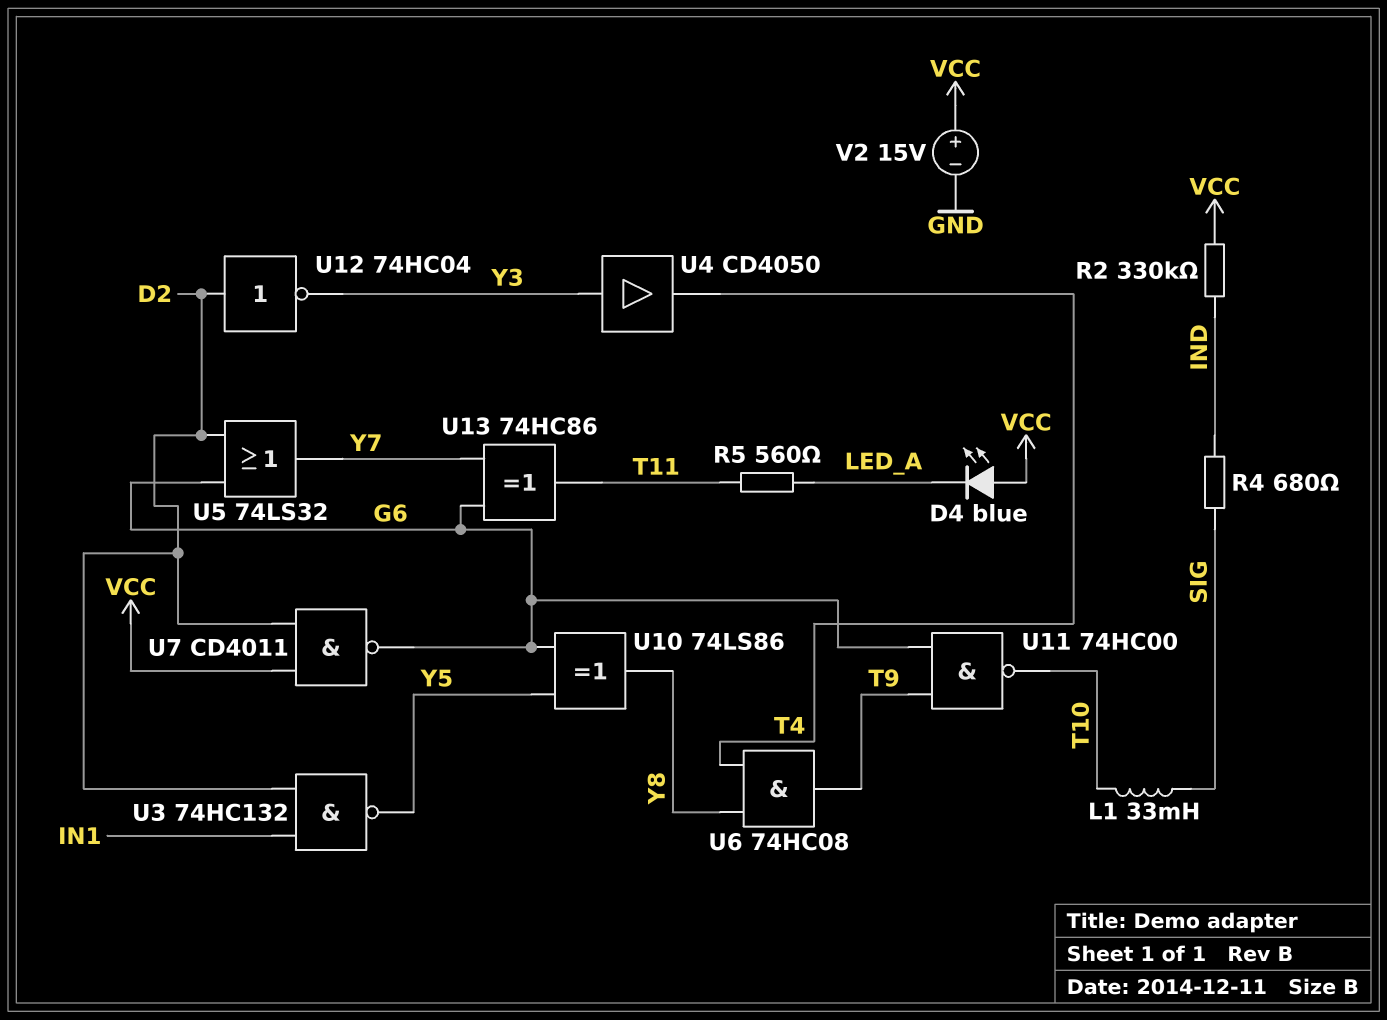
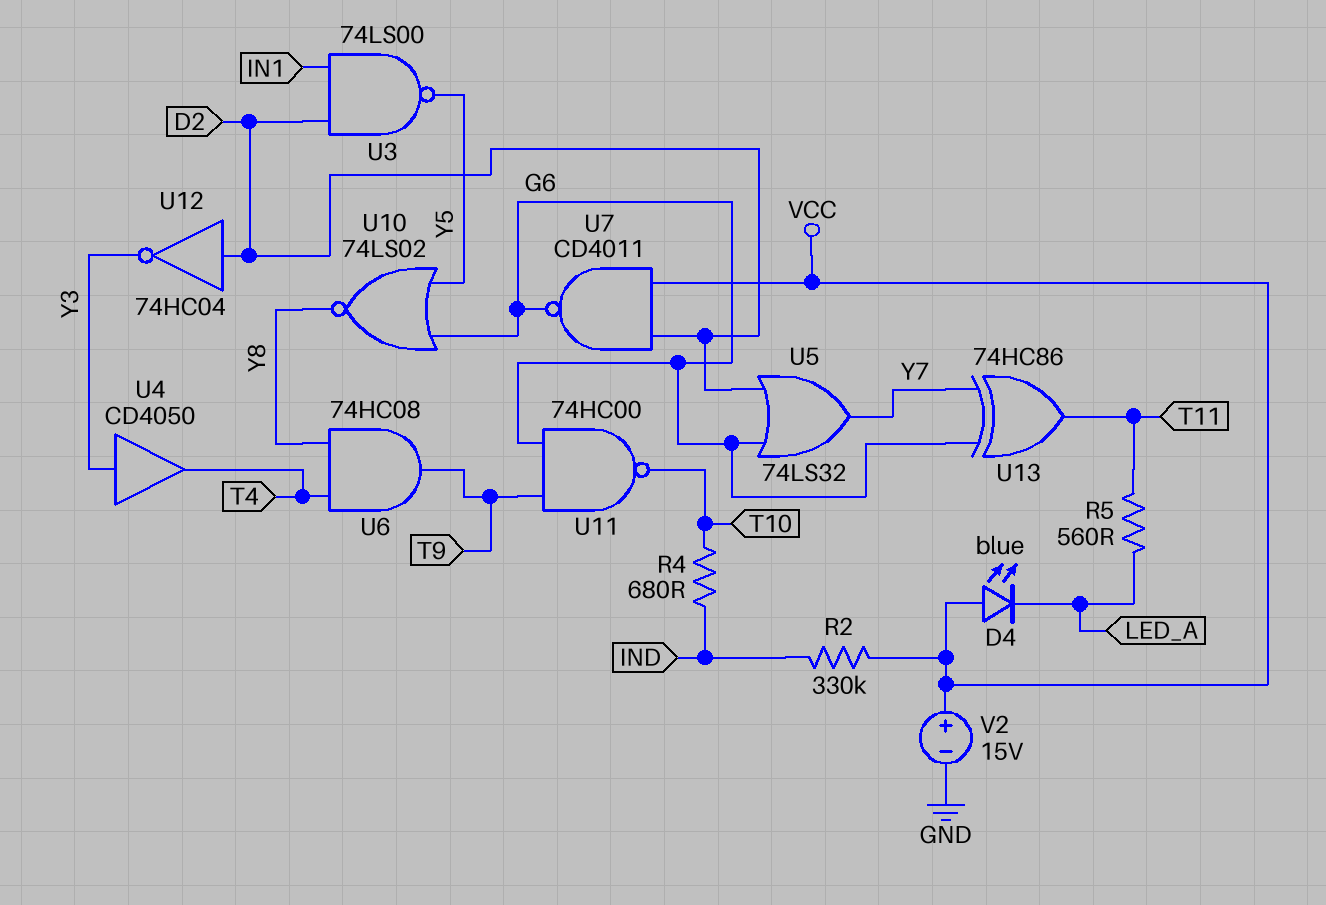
L1: 33mH (SIG, T10) -> none
R4: 680 (IND, SIG) -> 680 (IND, T10)
U3: NAND 74HC132 (in D2, in IN1, out Y5) -> NAND 74LS00 (in D2, in IN1, out Y5)
U10: XOR 74LS86 (in G6, in Y5, out Y8) -> NOR 74LS02 (in G6, in Y5, out Y8)

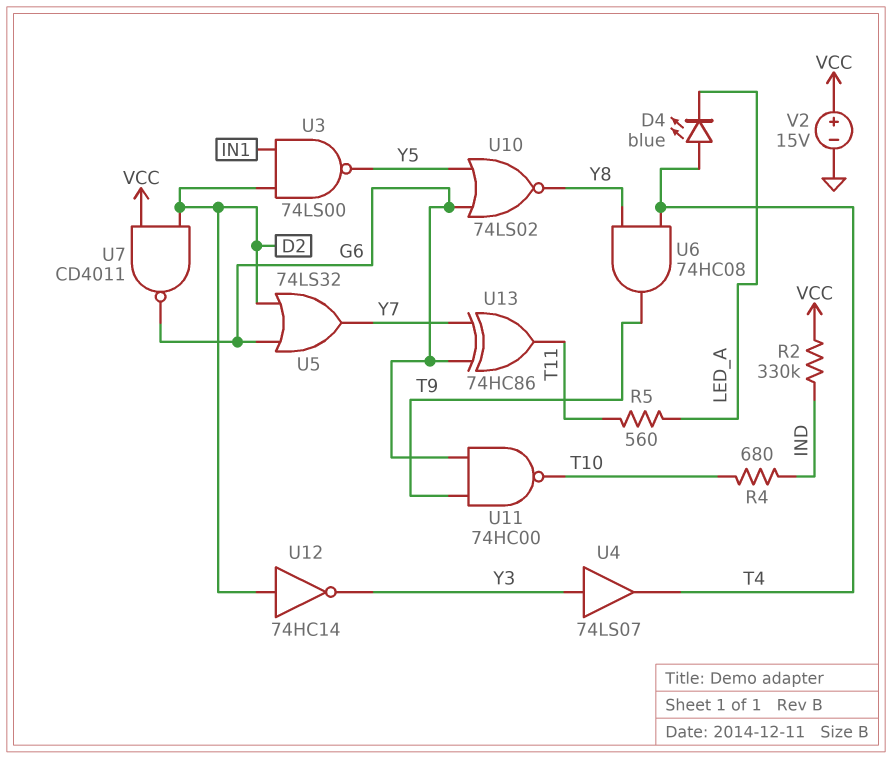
D4: LED blue (A VCC, K LED_A) -> LED blue (A T4, K LED_A)
U4: buffer CD4050 (in Y3, out T4) -> buffer 74LS07 (in Y3, out T4)
U12: NOT 74HC04 (in D2, out Y3) -> NOT 74HC14 (in D2, out Y3)

